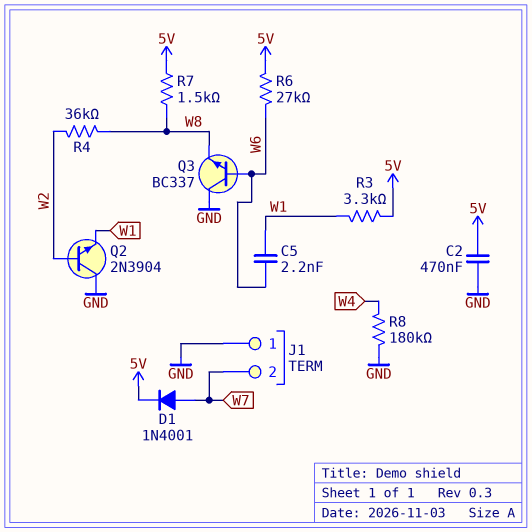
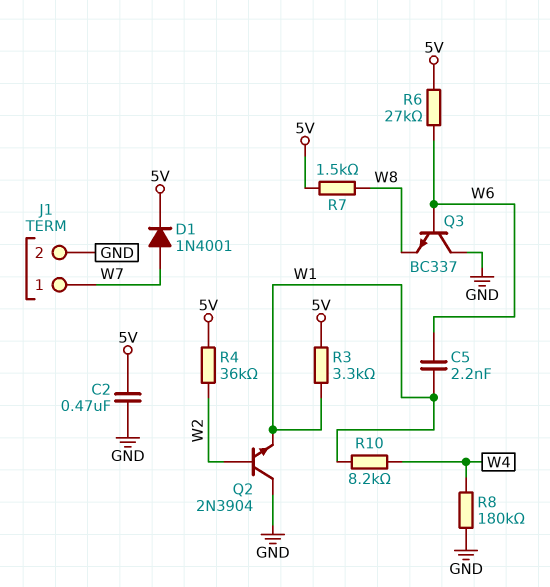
J1 pin 1: GND -> W7
J1 pin 2: W7 -> GND
R4: 36k (W2, W8) -> 36k (5V, W2)
R10: none -> 8.2k (W1, W4)

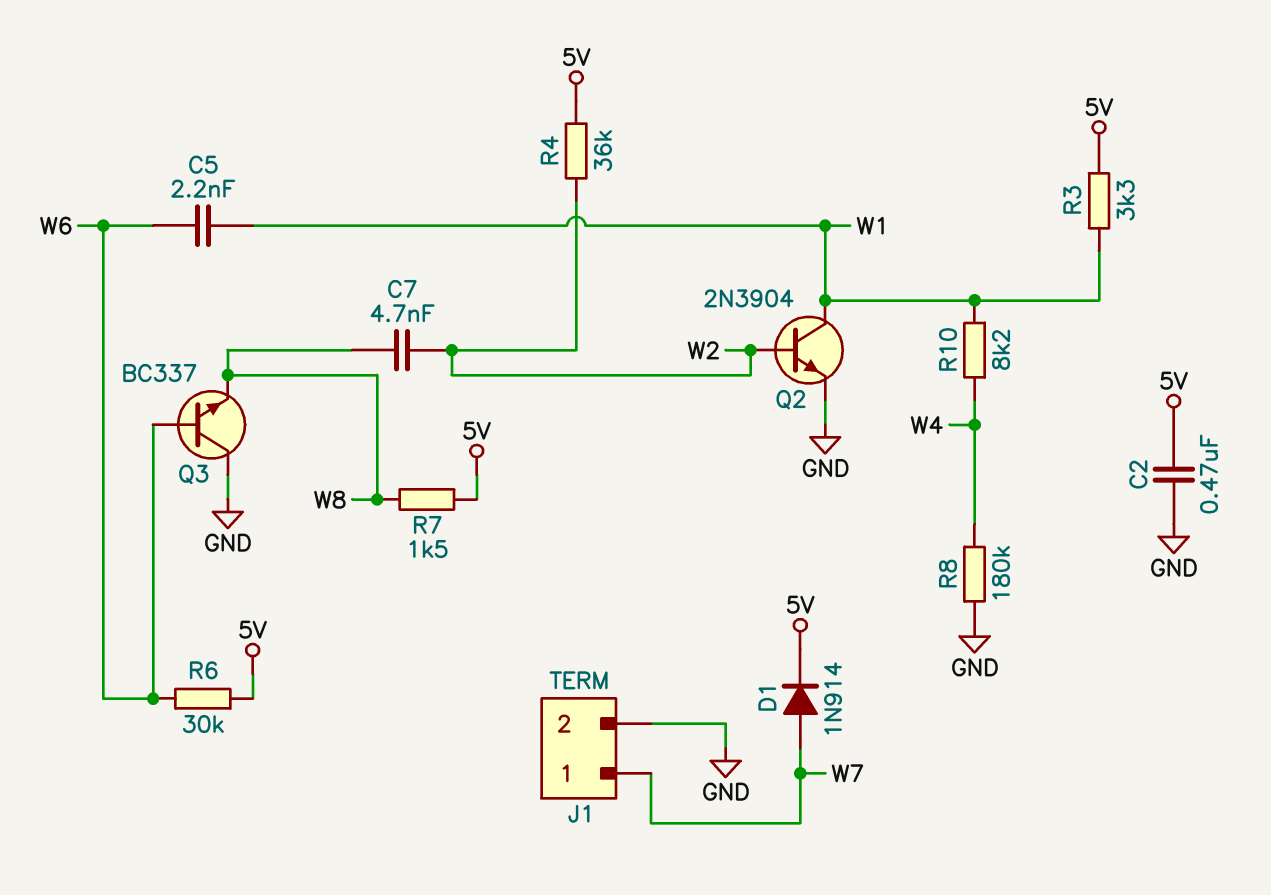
C7: none -> 4.7nF (W2, W8)
D1: diode 1N4001 (A W7, K 5V) -> diode 1N914 (A W7, K 5V)
Q2: NPN 2N3904 (B W2, C GND, E W1) -> NPN 2N3904 (B W2, C W1, E GND)
R6: 27k (5V, W6) -> 30k (5V, W6)

